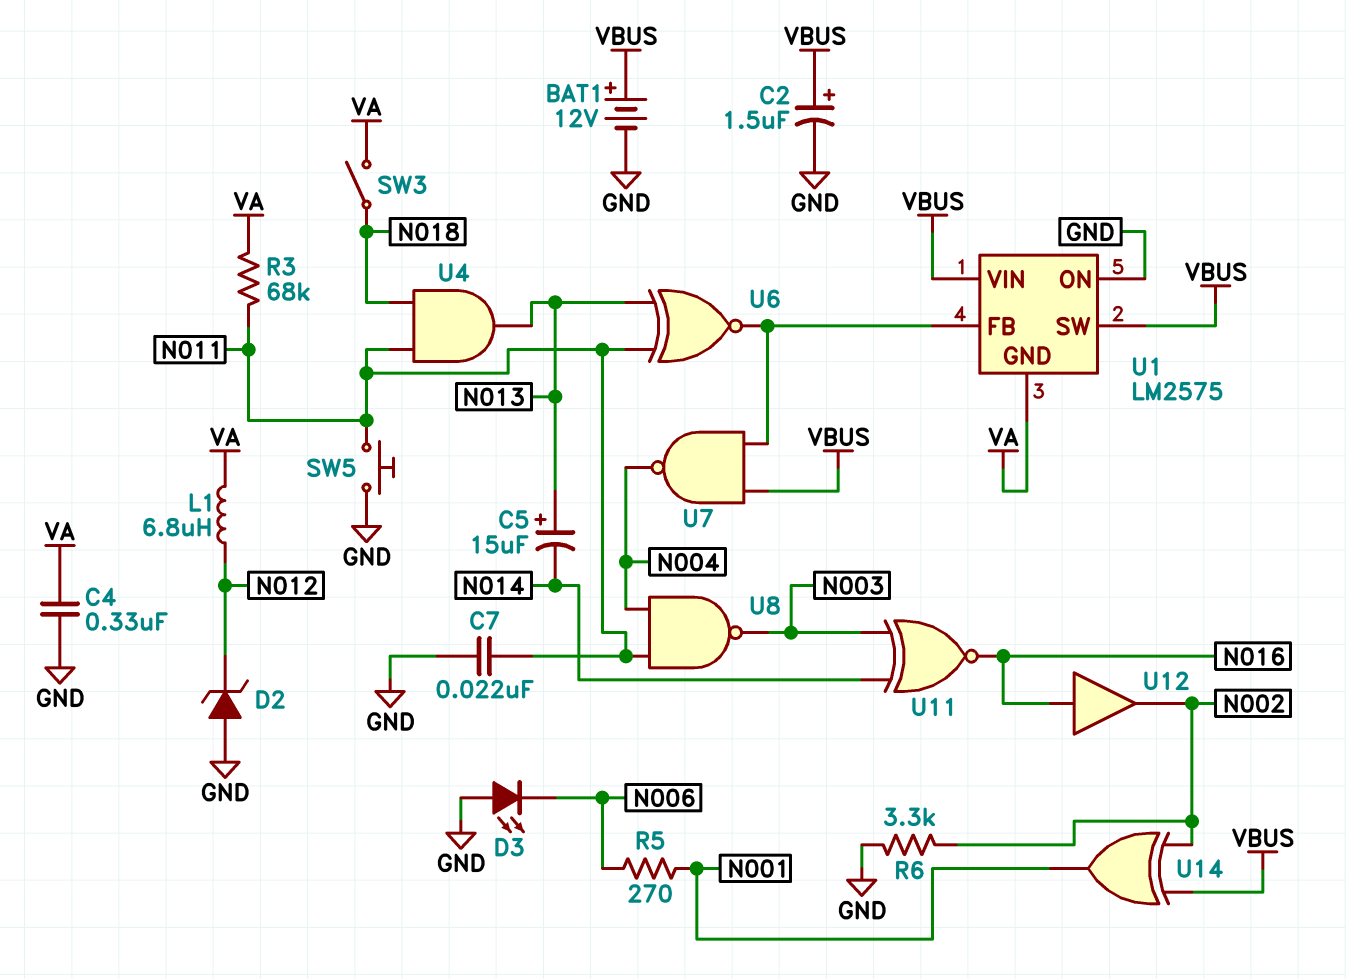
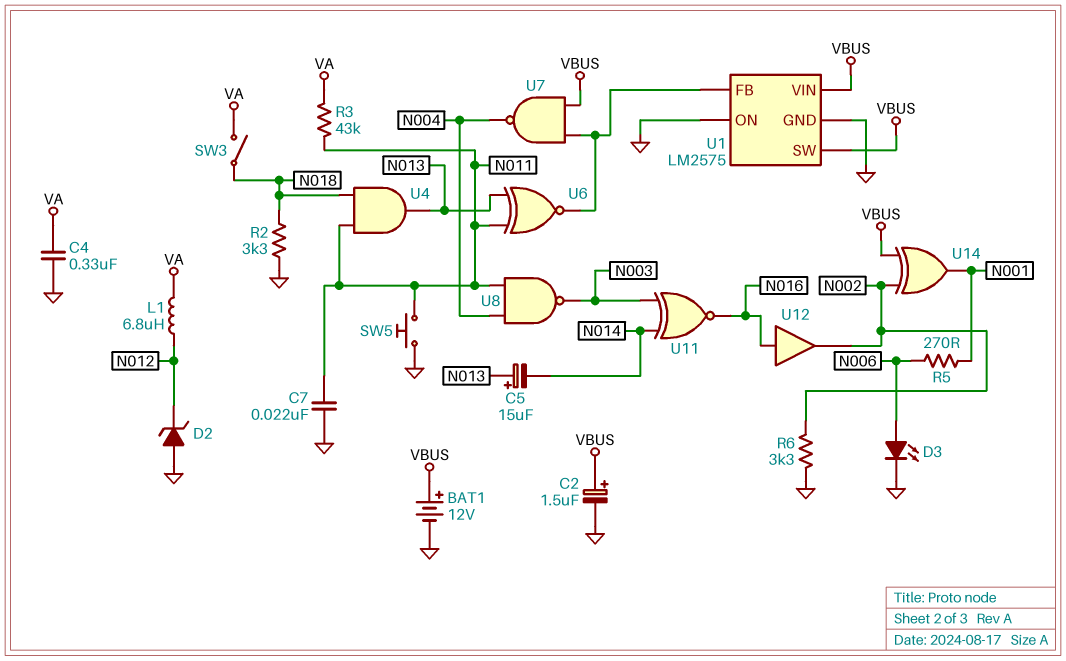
D3: LED (A GND, K N006) -> LED (A N006, K GND)
R2: none -> 3.3k (GND, N018)
R3: 68k (N011, VA) -> 43k (N011, VA)
U1 pin GND: VA -> GND

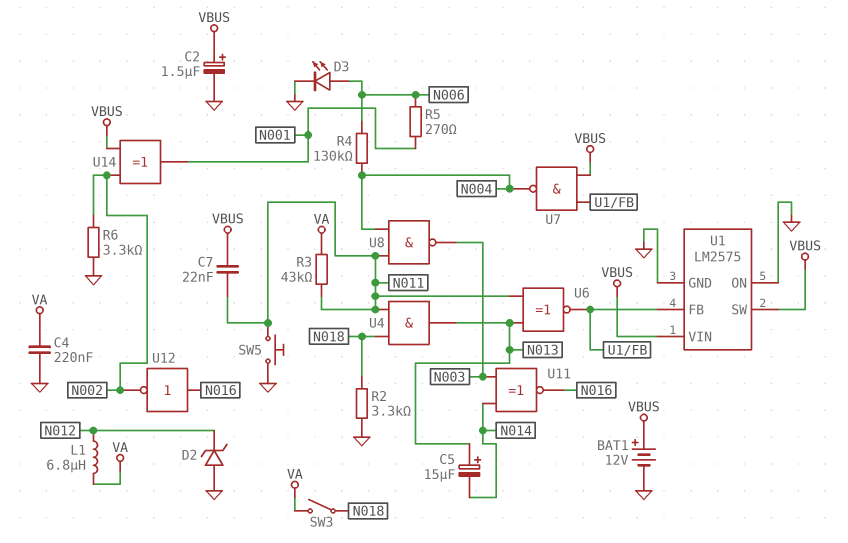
C4: 330nF (GND, VA) -> 220nF (GND, VA)
C7: 22nF (GND, N011) -> 22nF (N011, VBUS)
R4: none -> 130k (N004, N006)
U12: buffer (in N016, out N002) -> NOT (in N016, out N002)

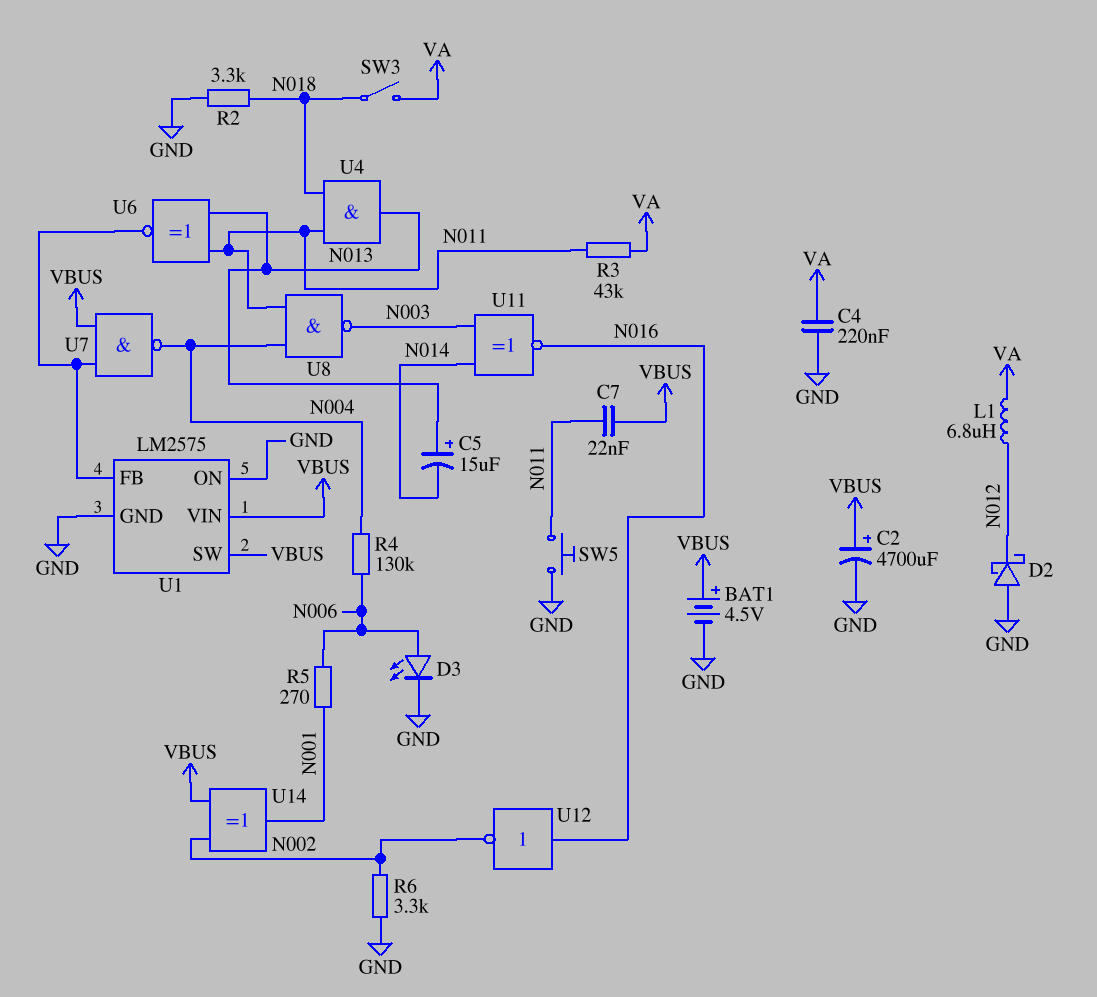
BAT1: 12V (plus VBUS, minus GND) -> 4.5V (plus VBUS, minus GND)
C2: 1.5uF (plus VBUS, minus GND) -> 4700uF (plus VBUS, minus GND)
D2: zener (A GND, K N012) -> schottky (A GND, K N012)

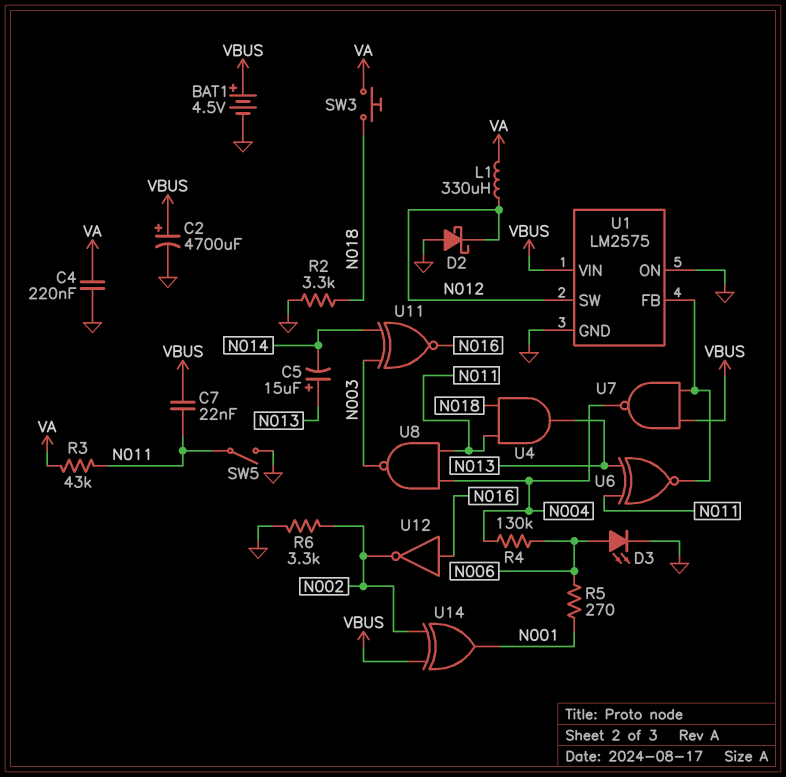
L1: 6.8uH (N012, VA) -> 330uH (N012, VA)
SW3: switch (N018, VA) -> button (N018, VA)
SW5: button (GND, N011) -> switch (GND, N011)
U1 pin SW: VBUS -> N012

